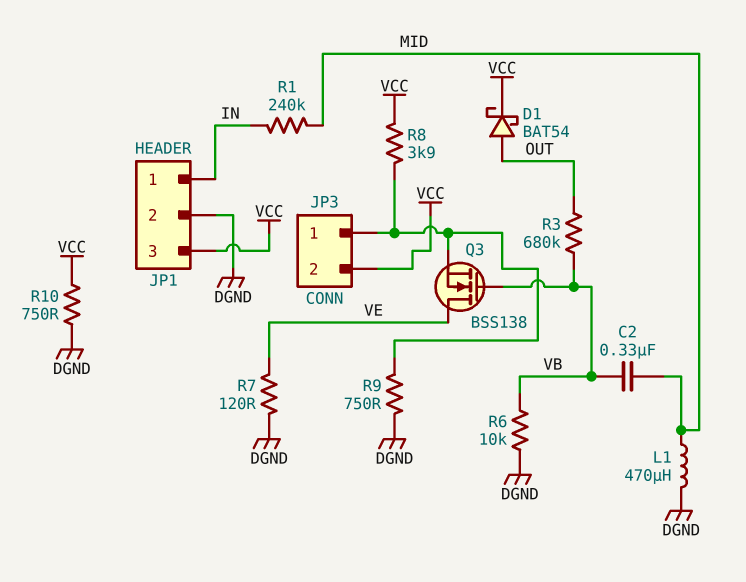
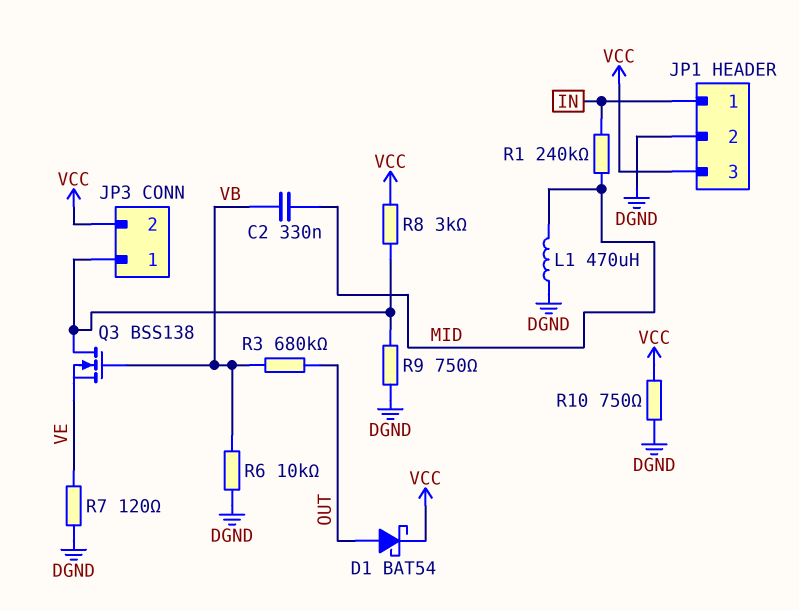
Q3: NMOS BSS138 (G VB, D VE, S JP3/1) -> NMOS BSS138 (G VB, D JP3/1, S VE)
R8: 3.9k (JP3/1, VCC) -> 3k (JP3/1, VCC)

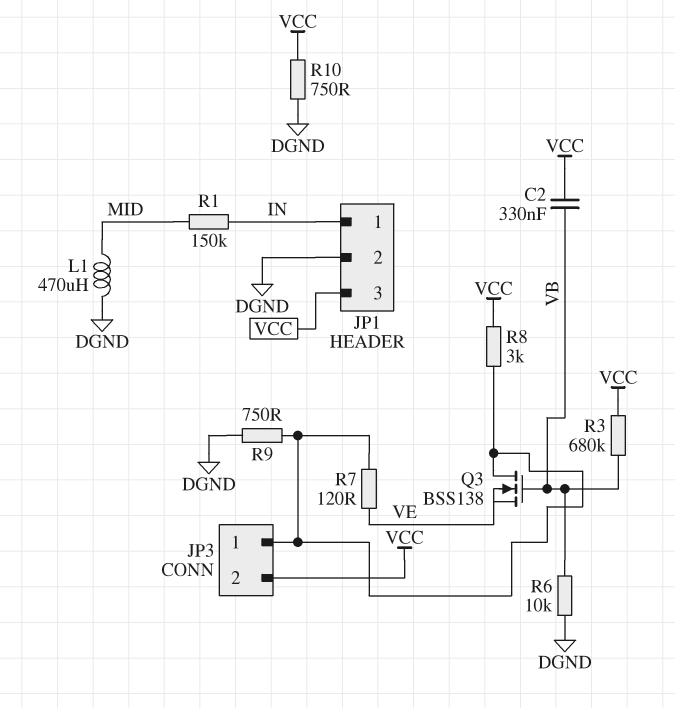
C2: 330nF (MID, VB) -> 330nF (VB, VCC)
D1: schottky BAT54 (A OUT, K VCC) -> none
R1: 240k (IN, MID) -> 150k (IN, MID)
R3: 680k (OUT, VB) -> 680k (VB, VCC)
R7: 120 (DGND, VE) -> 120 (JP3/1, VE)

